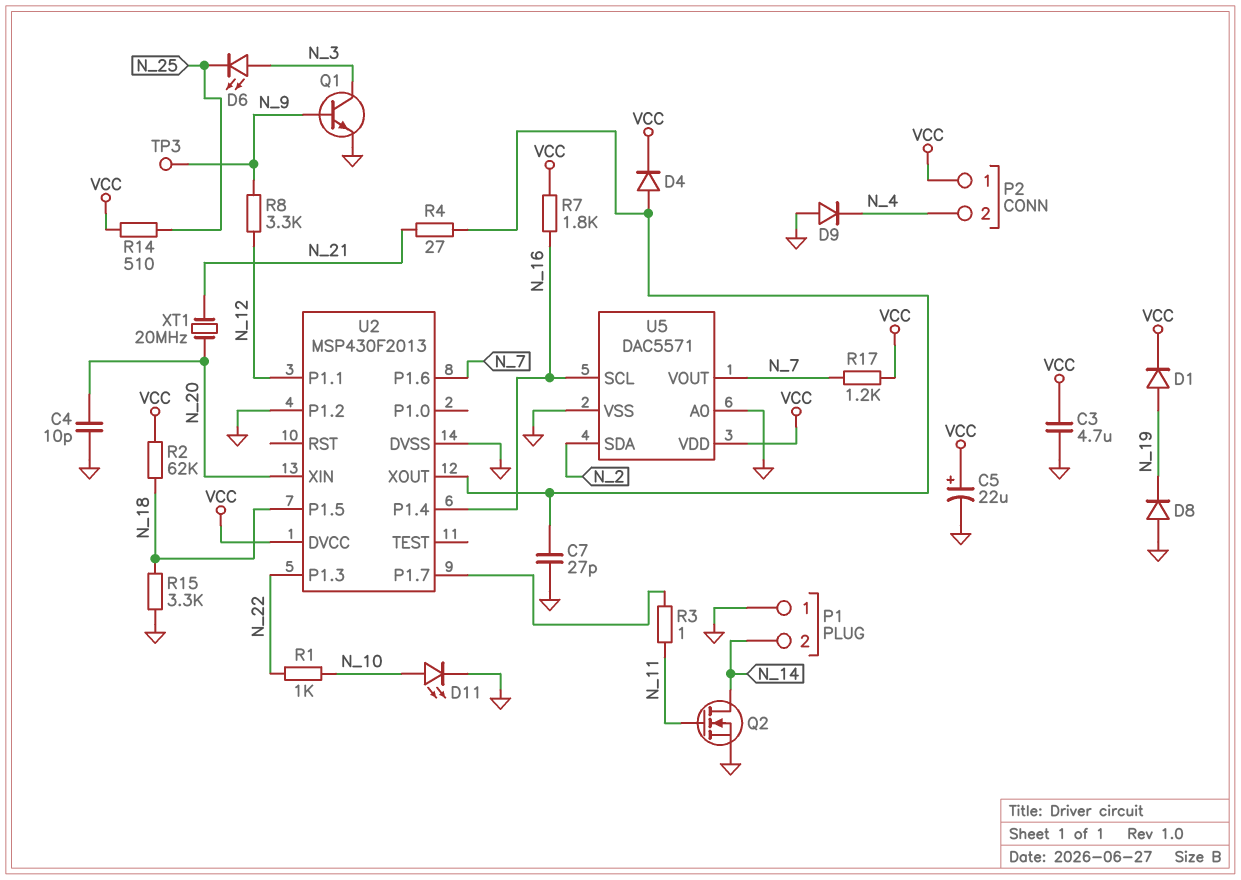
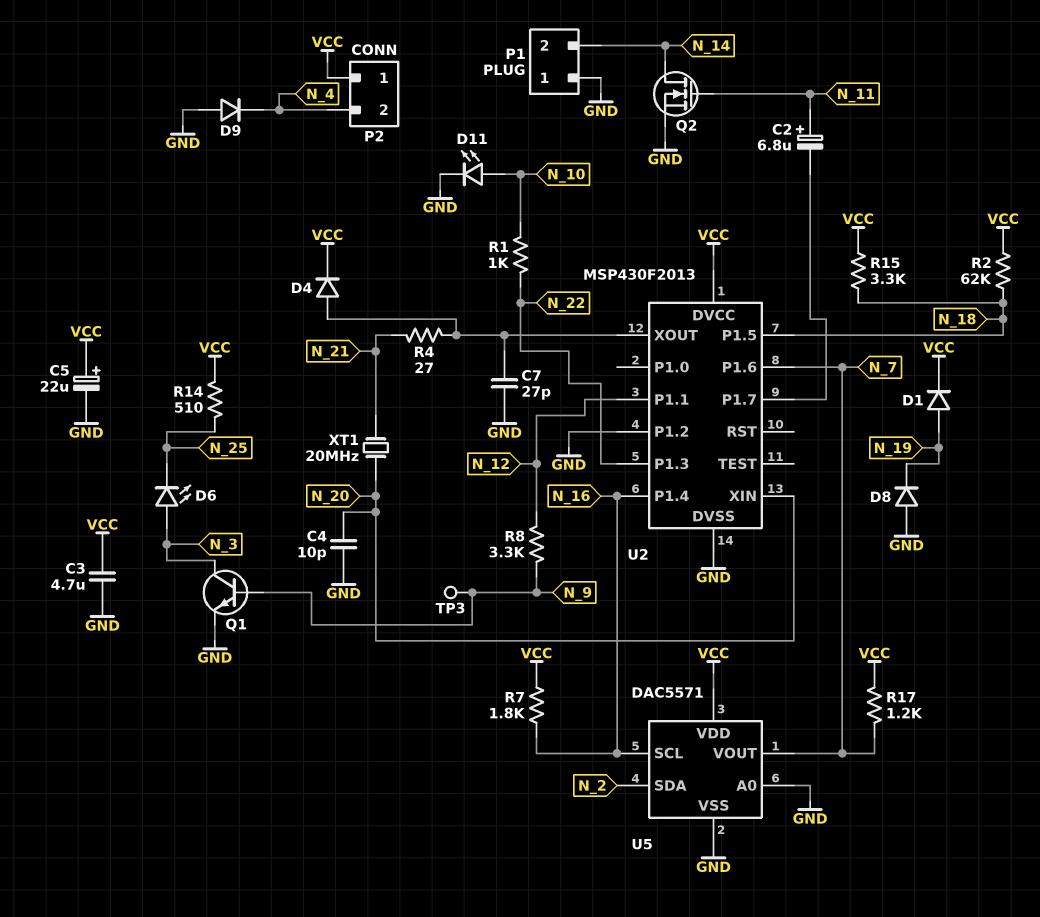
C2: none -> 6.8uF (plus N_11, minus U2/P1.7)
R3: 1 (N_11, U2/P1.7) -> none
R15: 3.3k (GND, N_18) -> 3.3k (N_18, VCC)

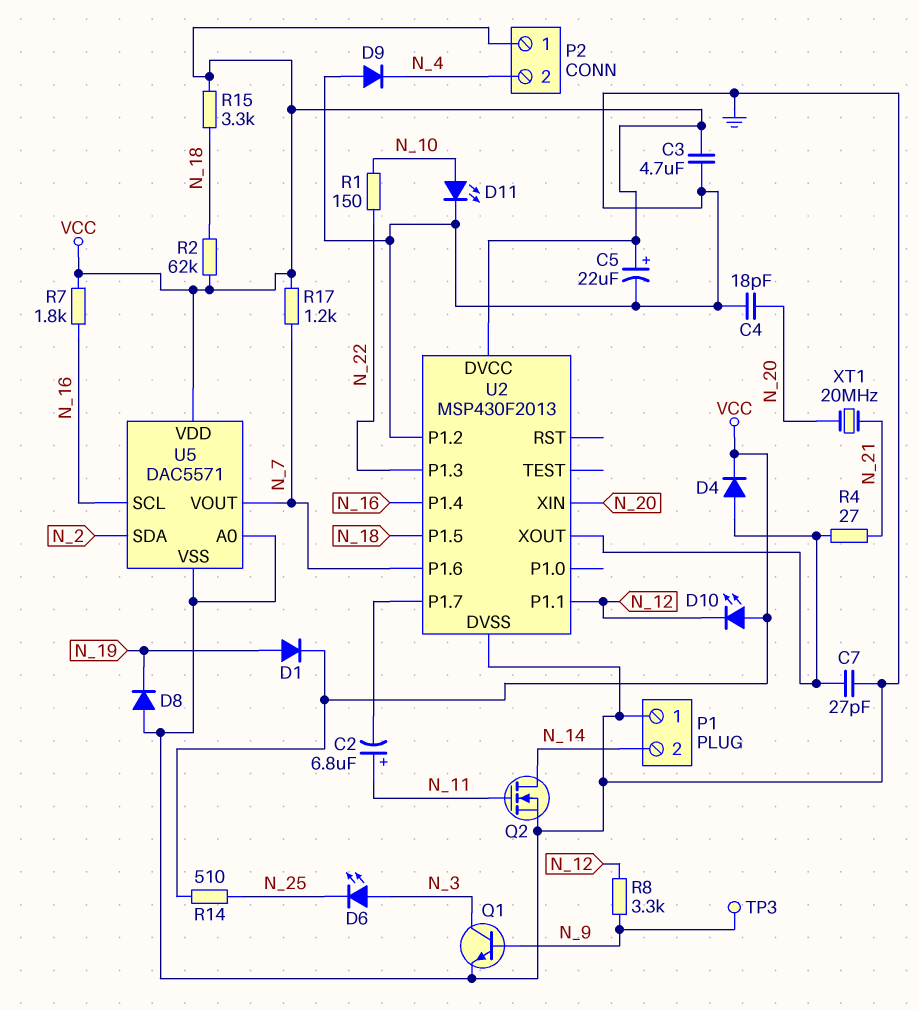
C4: 10pF (GND, N_20) -> 18pF (GND, N_20)
D10: none -> LED (A VCC, K N_12)
R1: 1k (N_10, N_22) -> 150 (N_10, N_22)

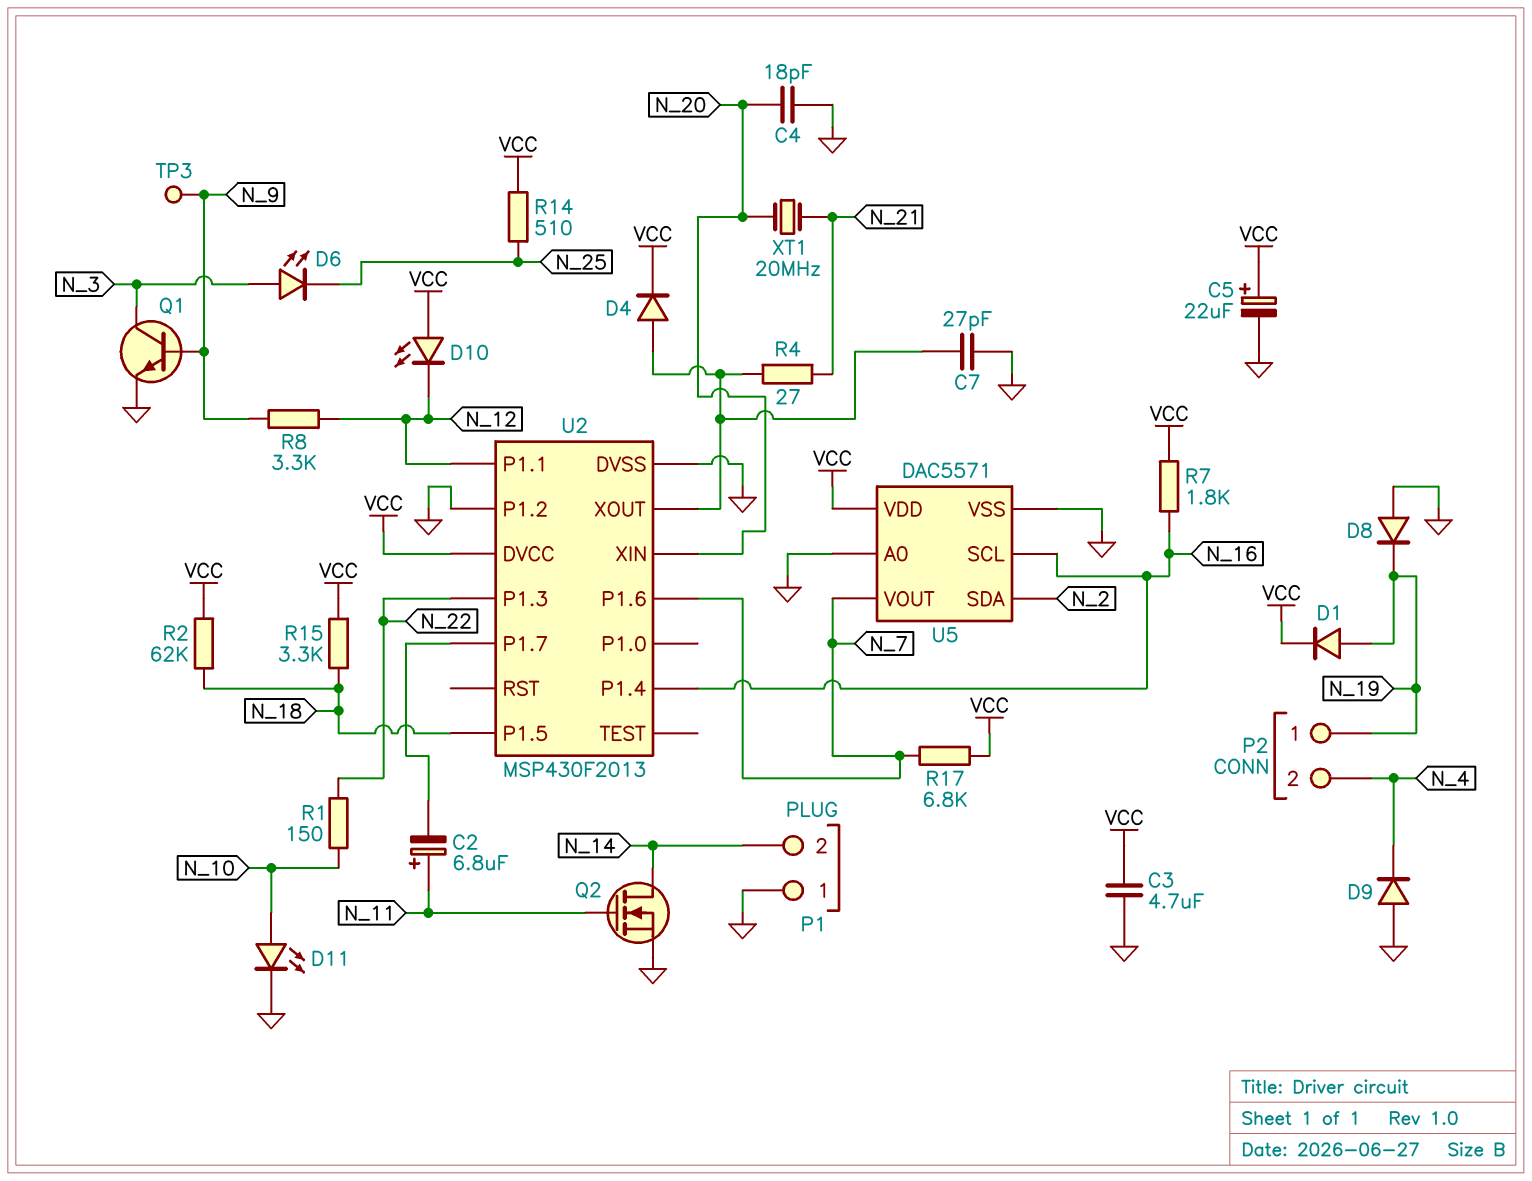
P2 pin 1: VCC -> N_19
R17: 1.2k (N_7, VCC) -> 6.8k (N_7, VCC)

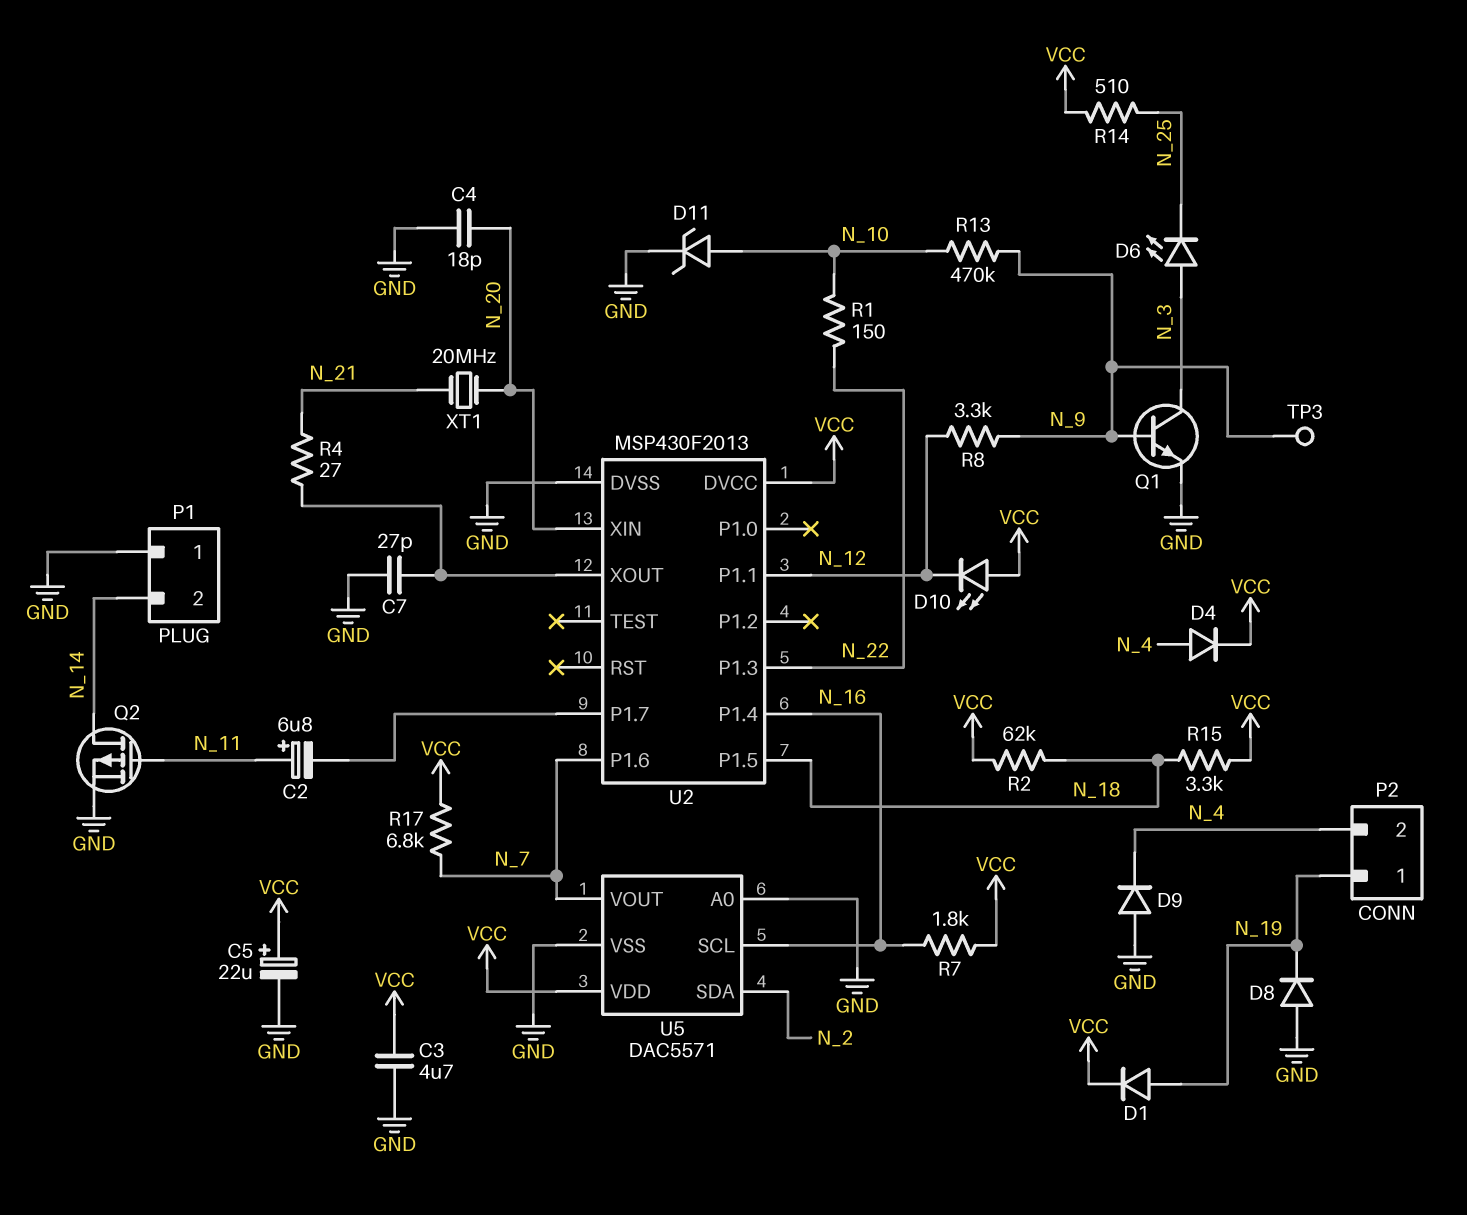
D4: diode (A U2/XOUT, K VCC) -> diode (A N_4, K VCC)
D11: LED (A N_10, K GND) -> zener (A N_10, K GND)
Q2: NMOS (G N_11, D N_14, S GND) -> PMOS (G N_11, D N_14, S GND)
R13: none -> 470k (N_9, N_10)
U2 pin P1.2: GND -> none

